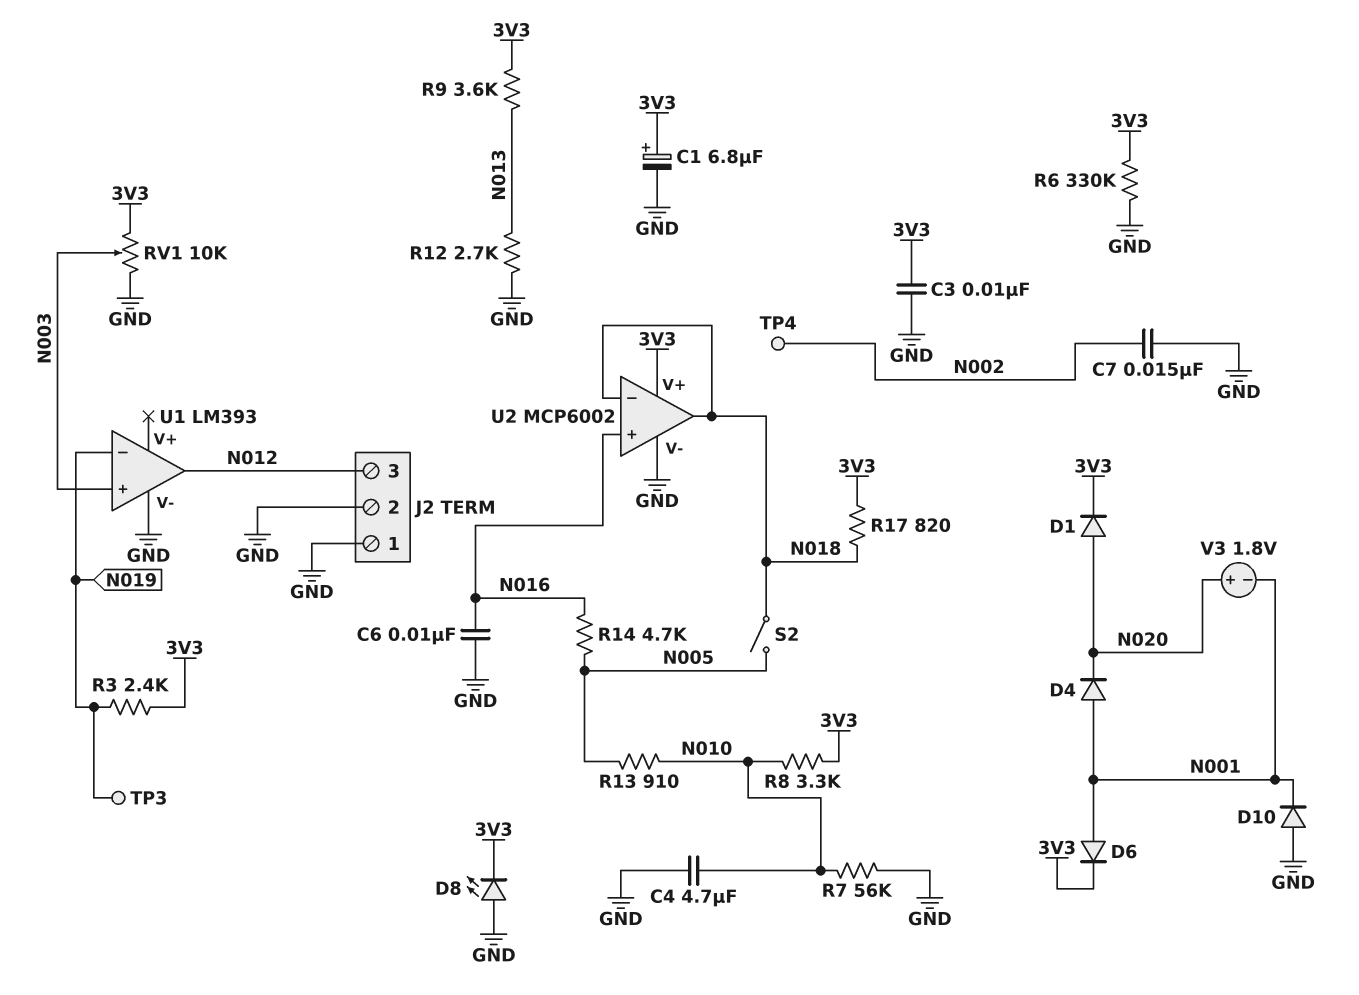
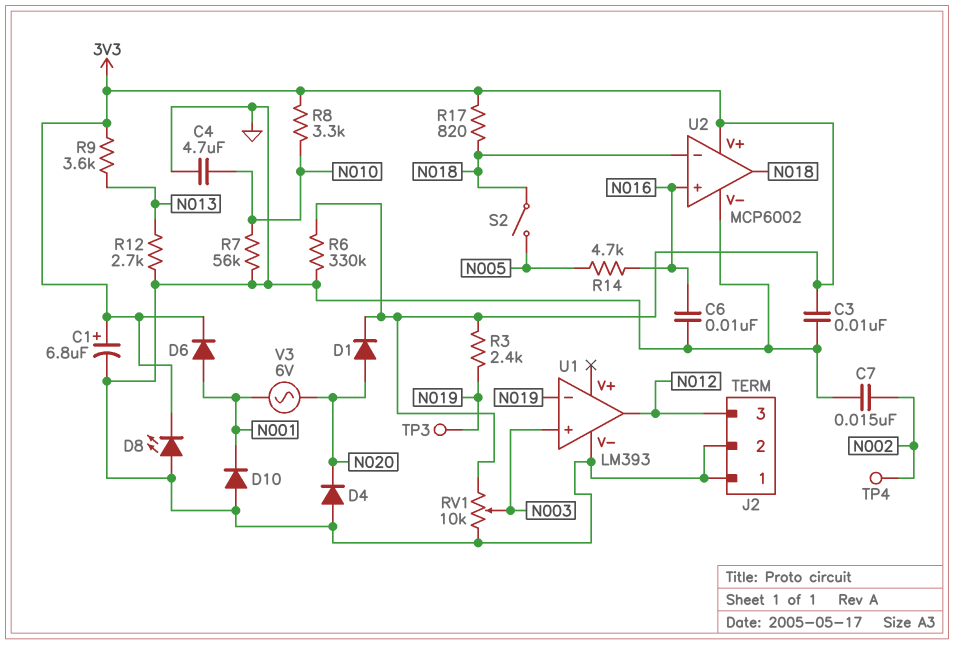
D4: diode (A N001, K N020) -> diode (A GND, K N020)
R13: 910 (N005, N010) -> none
V3: 1.8V (plus N020, minus N001) -> AC 6V (N001, N020)

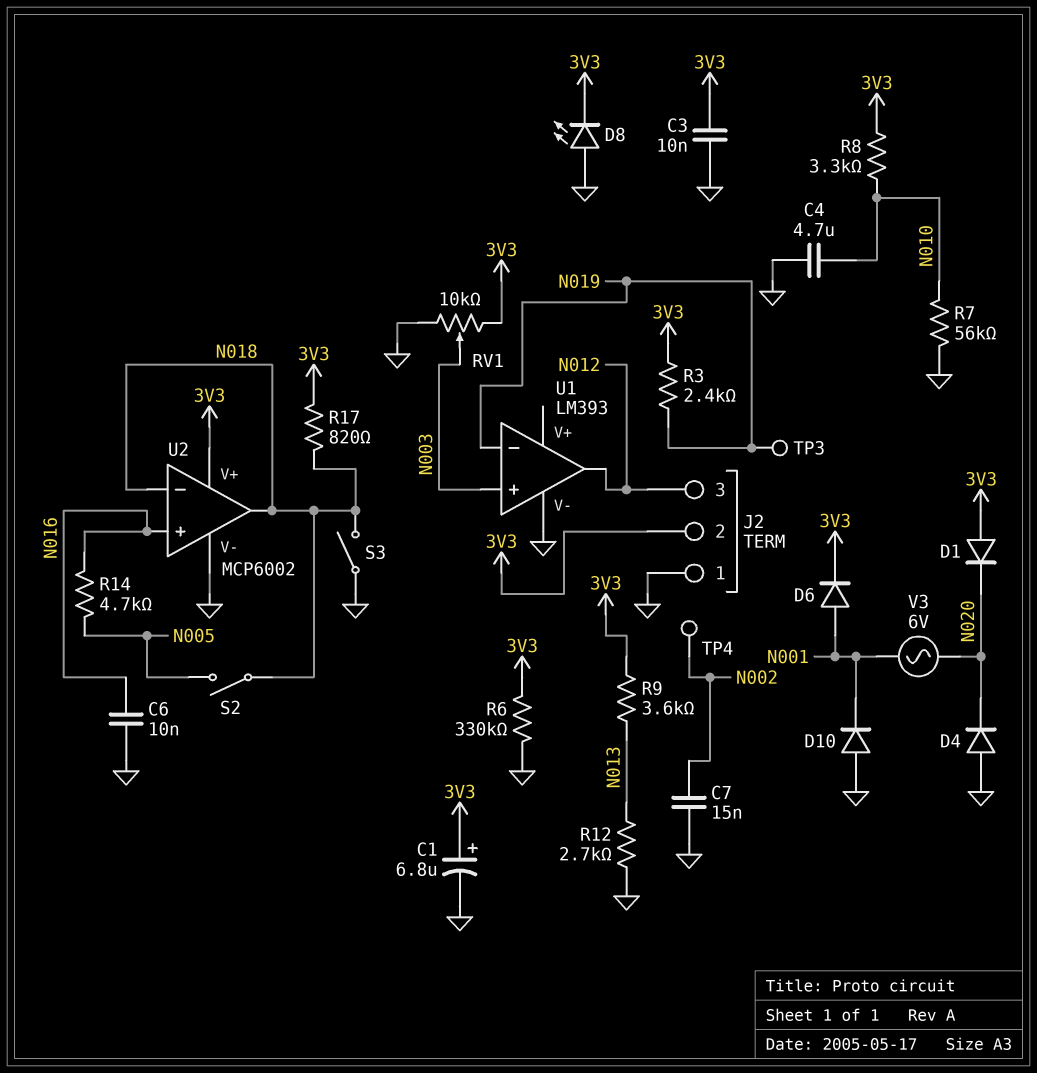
D1: diode (A N020, K 3V3) -> diode (A 3V3, K N020)
J2 pin 2: GND -> 3V3
S3: none -> switch (GND, N018)

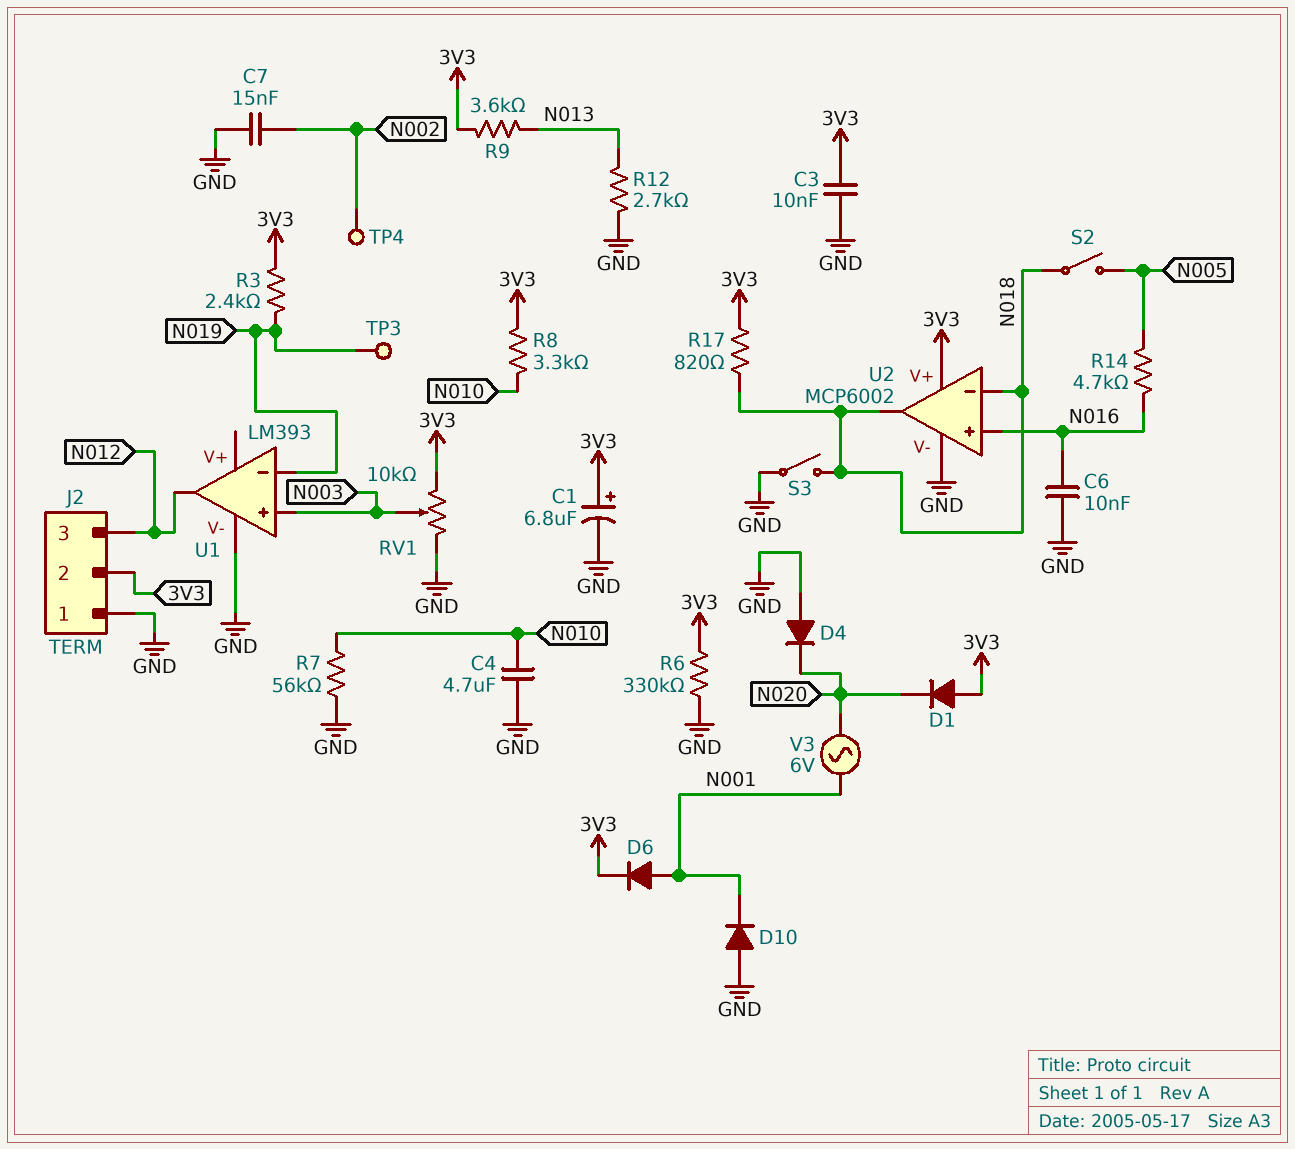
D8: LED (A GND, K 3V3) -> none

